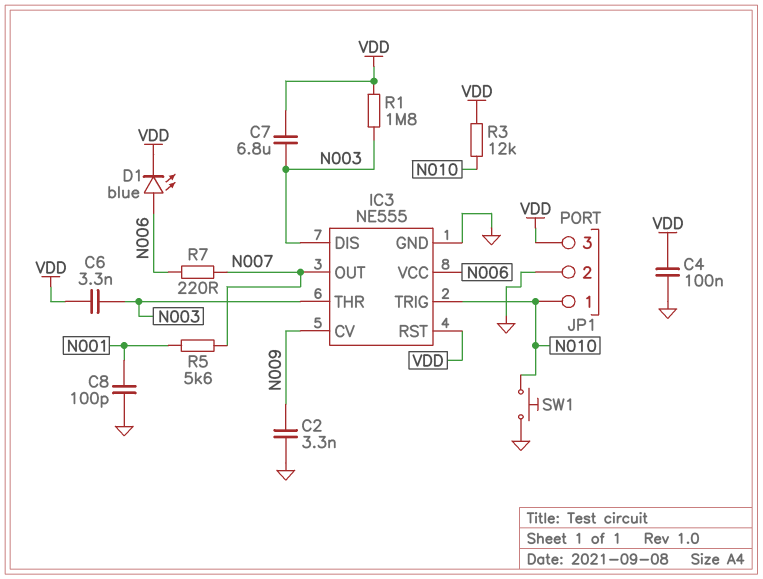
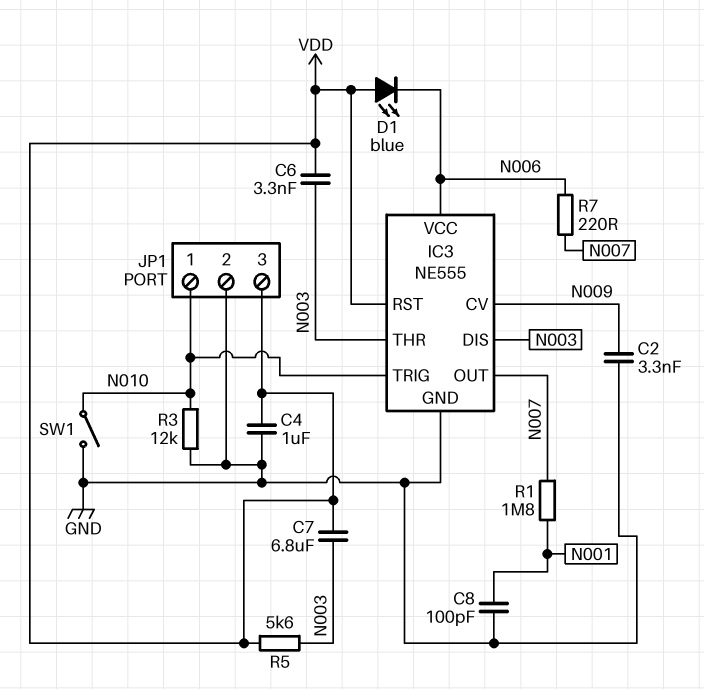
C4: 100nF (GND, VDD) -> 1uF (GND, VDD)
D1: LED blue (A N006, K VDD) -> LED blue (A VDD, K N006)
R1: 1.8M (N003, VDD) -> 1.8M (N001, N007)
R3: 12k (N010, VDD) -> 12k (GND, N010)
R5: 5.6k (N001, N007) -> 5.6k (N003, VDD)
SW1: button (GND, N010) -> switch (GND, N010)

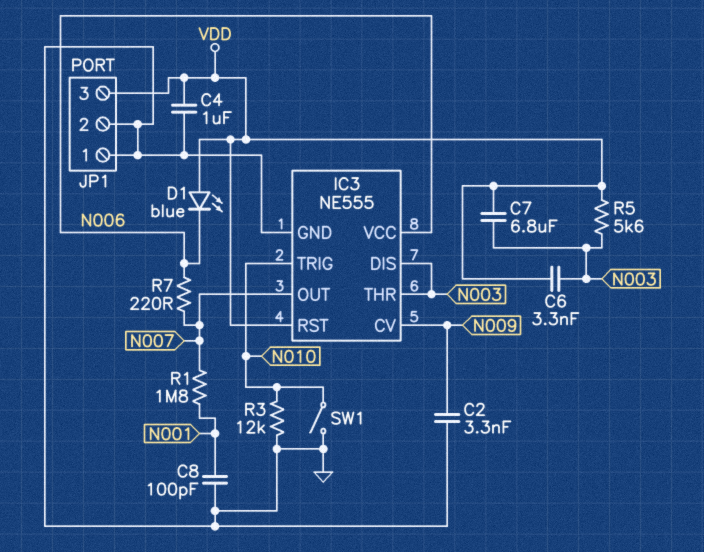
JP1 pin 1: N010 -> GND

